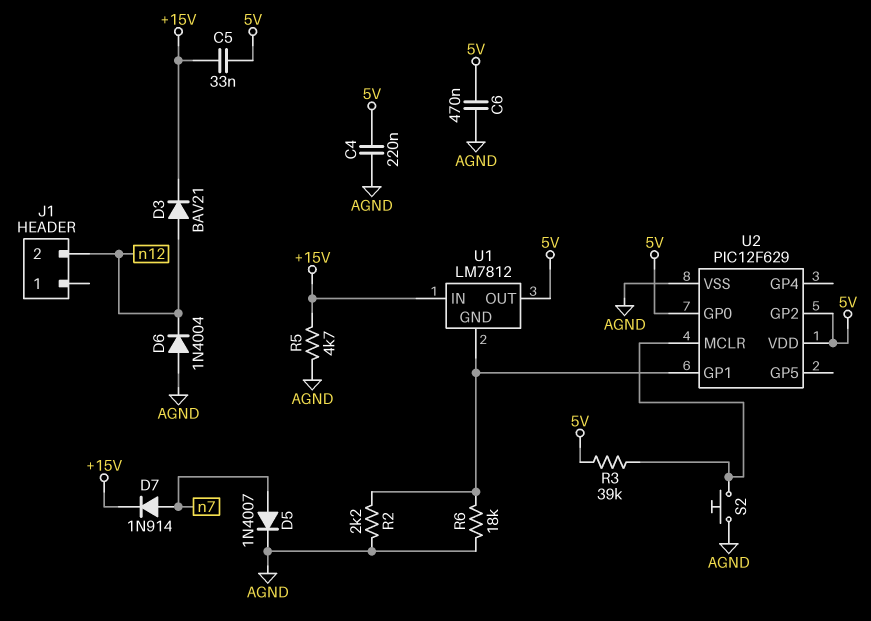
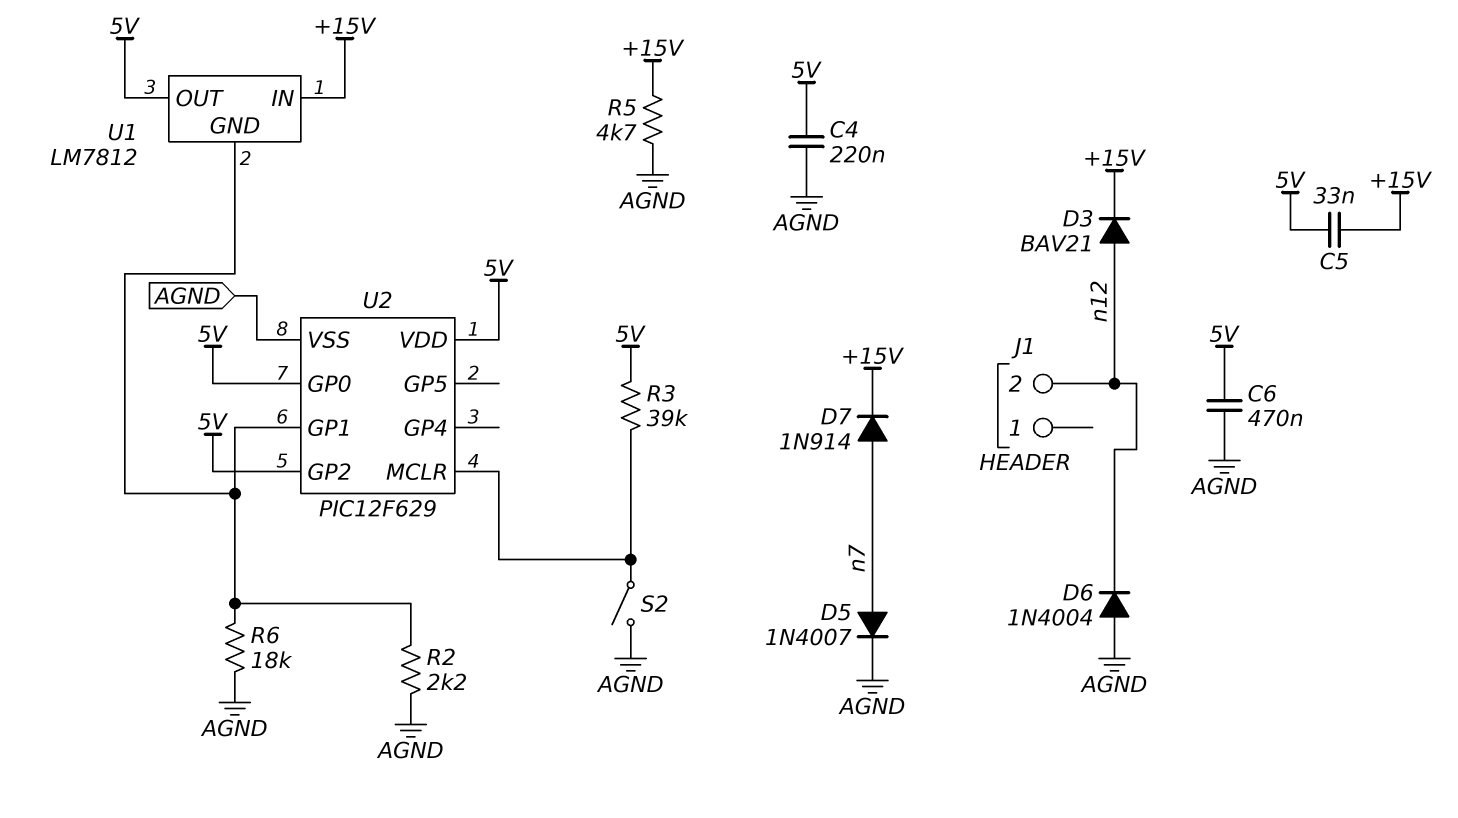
S2: button (AGND, U2/MCLR) -> switch (AGND, U2/MCLR)

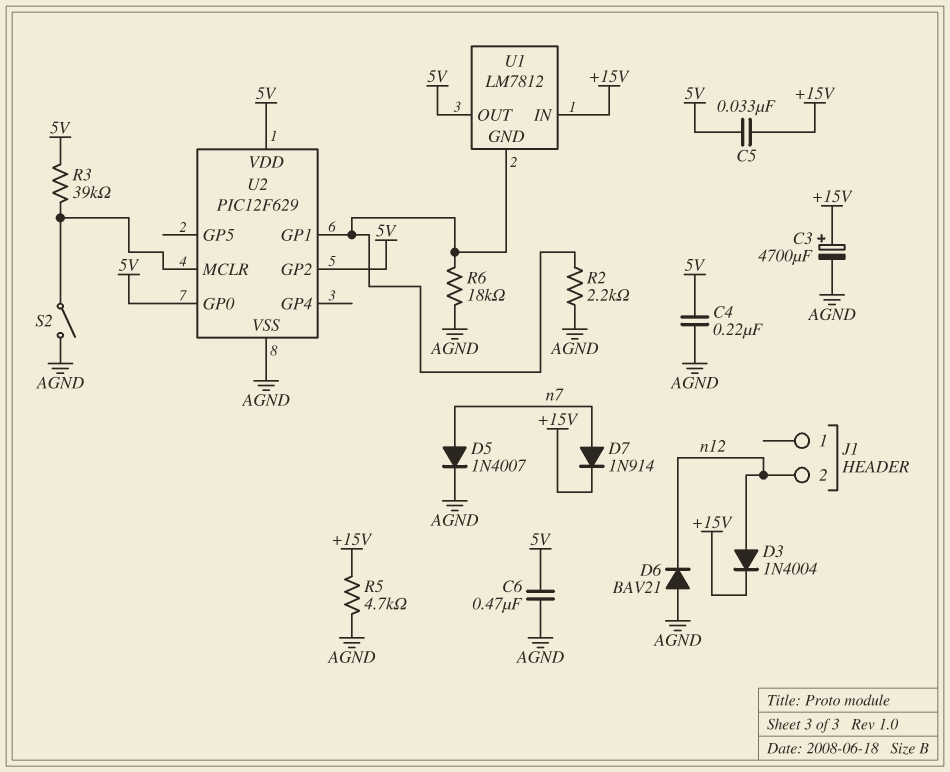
C3: none -> 4700uF (plus +15V, minus AGND)
D3: diode BAV21 (A n12, K +15V) -> diode 1N4004 (A n12, K +15V)
D6: diode 1N4004 (A AGND, K n12) -> diode BAV21 (A AGND, K n12)

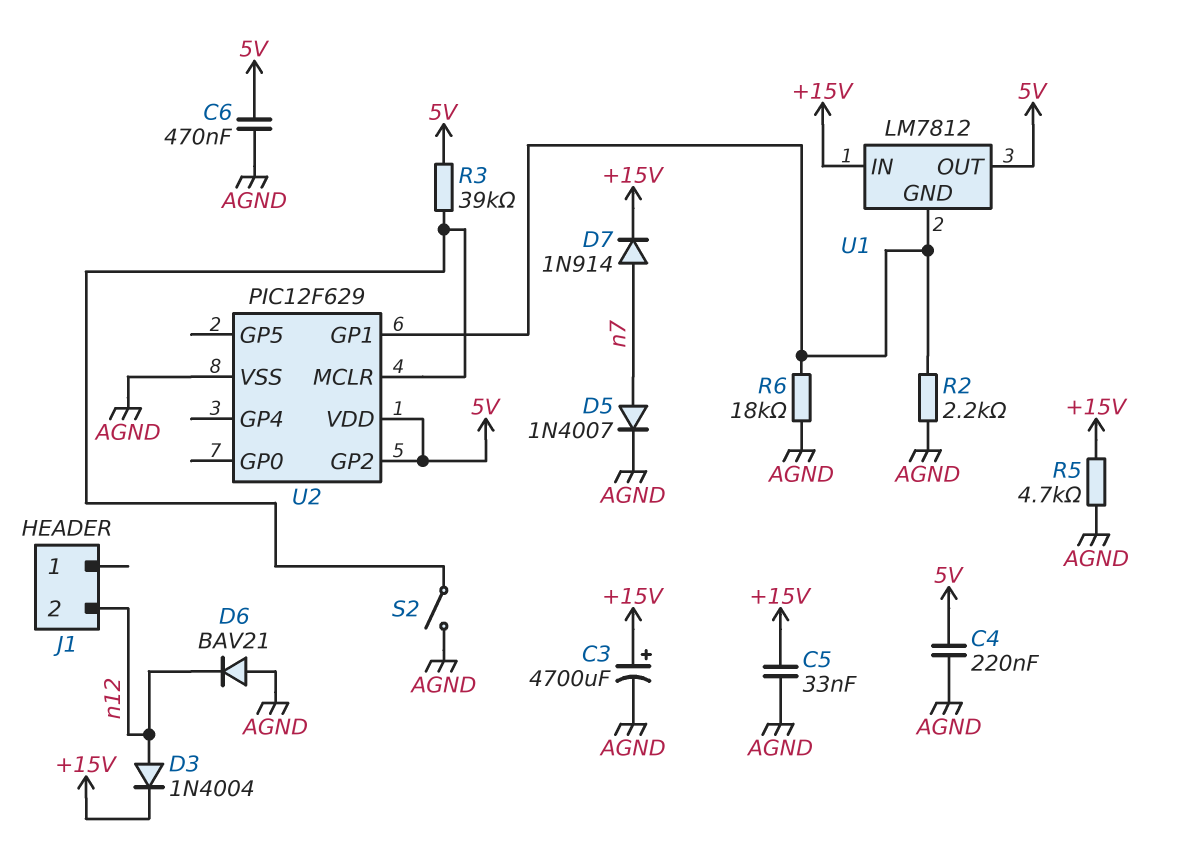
C5: 33nF (+15V, 5V) -> 33nF (+15V, AGND)
U2 pin GP0: 5V -> none

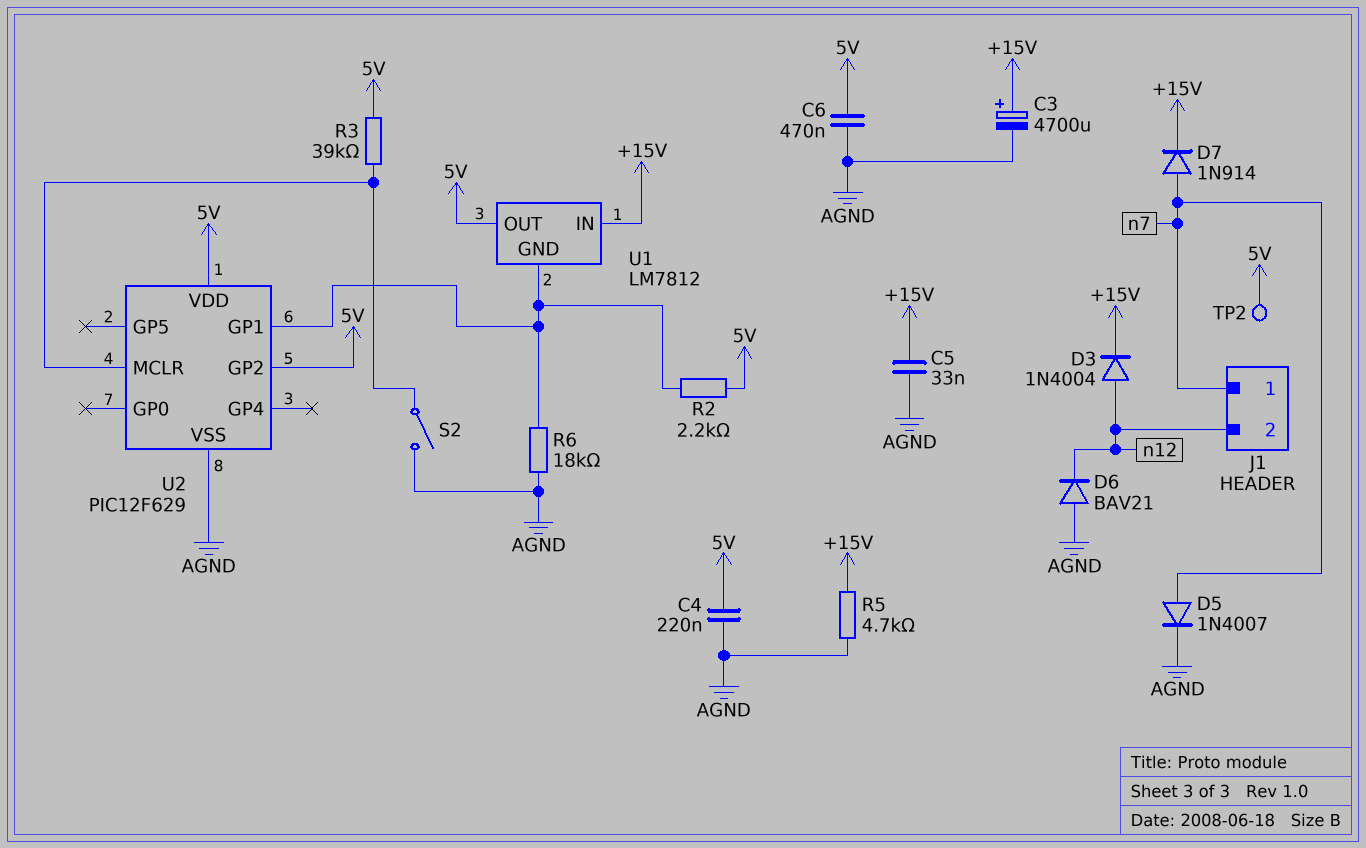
J1 pin 1: none -> n7
R2: 2.2k (AGND, U1/GND) -> 2.2k (5V, U1/GND)
TP2: none -> test point (5V)

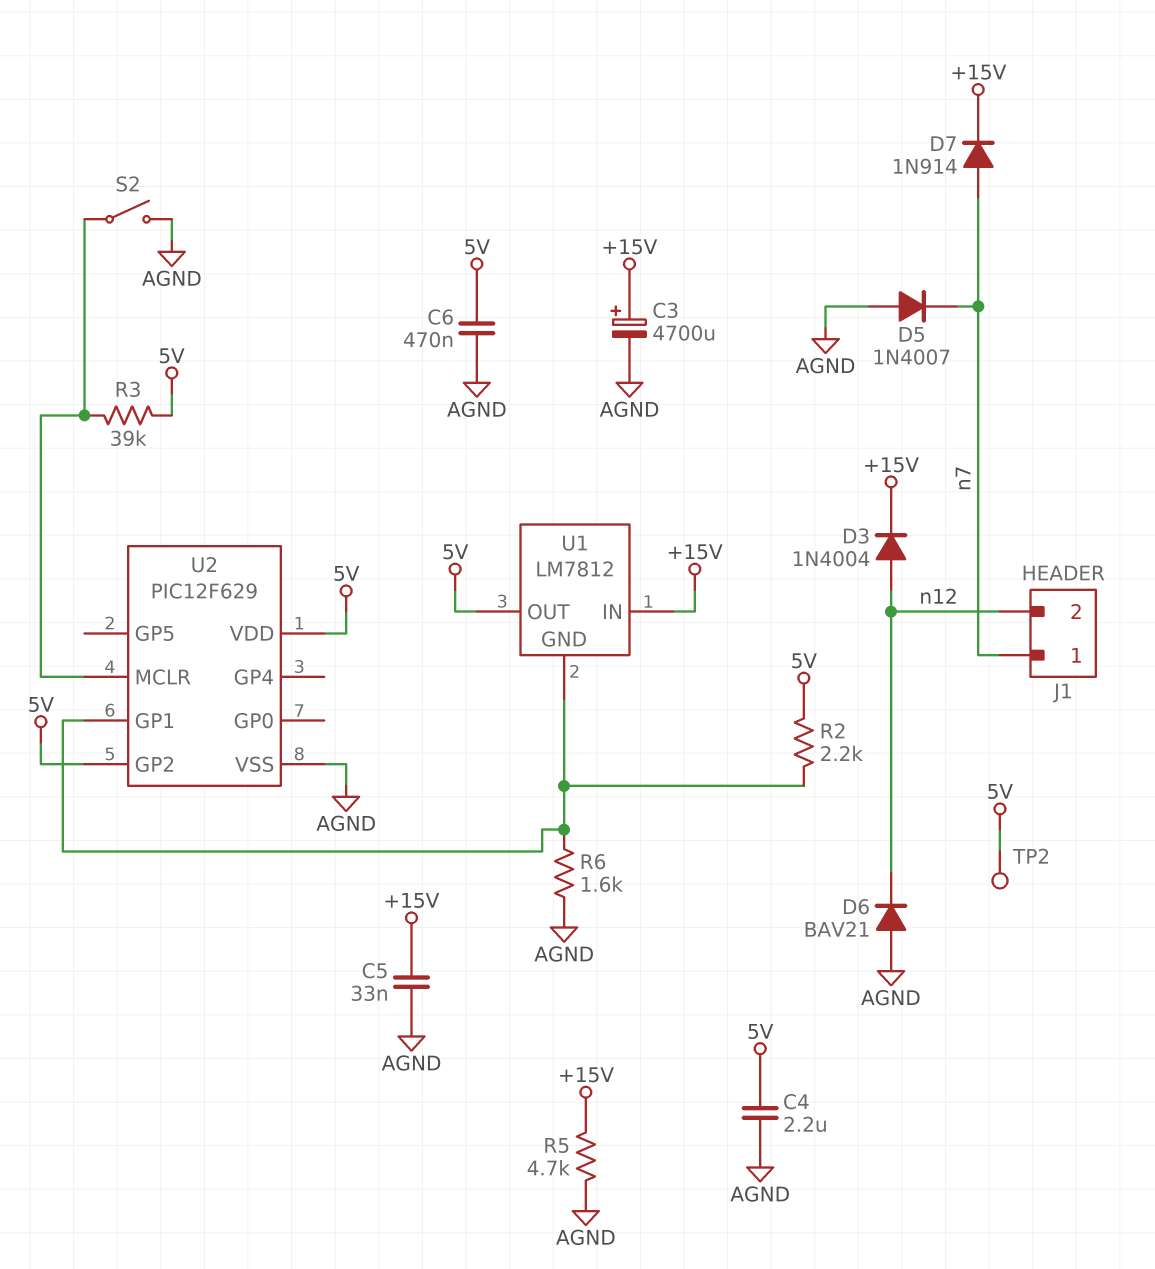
C4: 220nF (5V, AGND) -> 2.2uF (5V, AGND)
D5: diode 1N4007 (A n7, K AGND) -> diode 1N4007 (A AGND, K n7)
R6: 18k (AGND, U1/GND) -> 1.6k (AGND, U1/GND)

